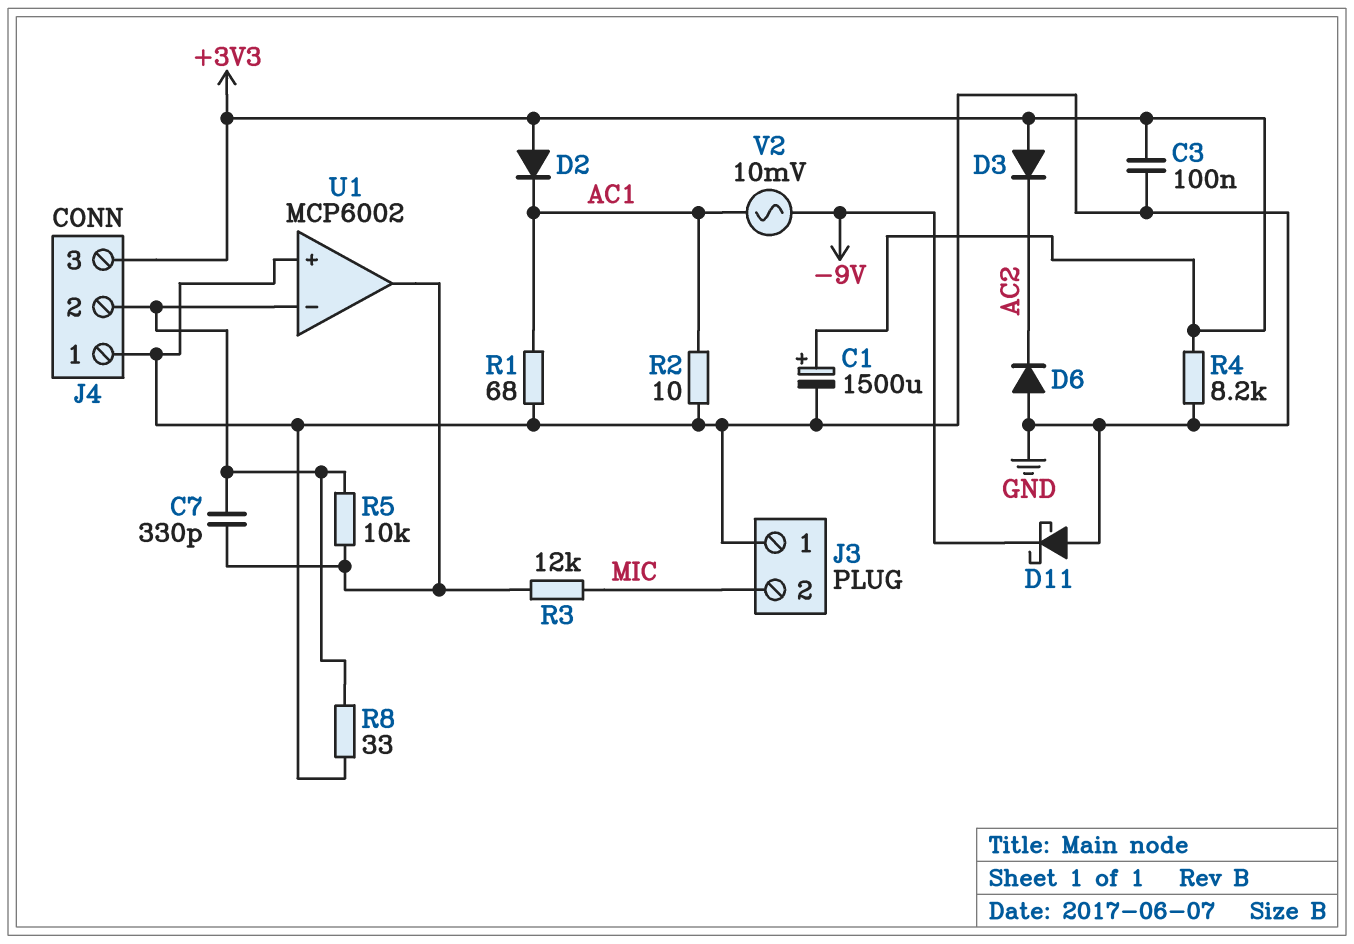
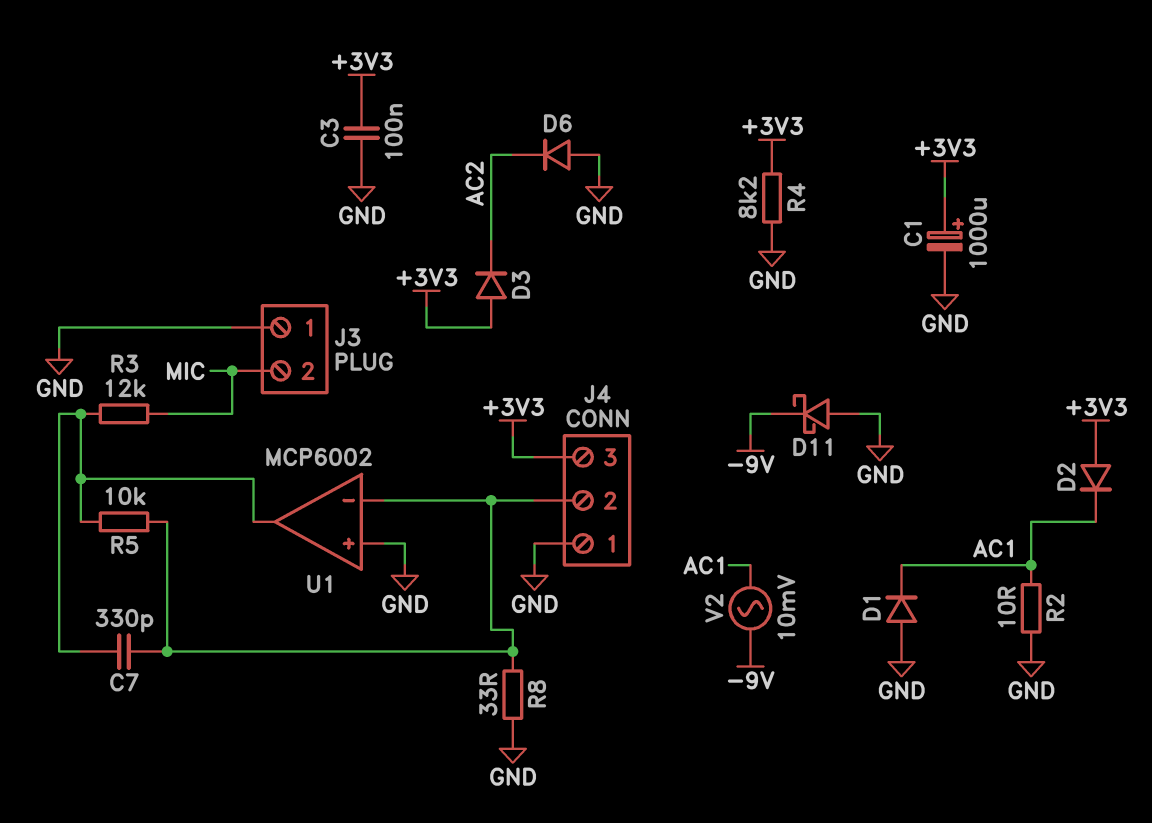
C1: 1500uF (plus +3V3, minus GND) -> 1000uF (plus +3V3, minus GND)
D1: none -> diode (A GND, K AC1)
R1: 68 (AC1, GND) -> none

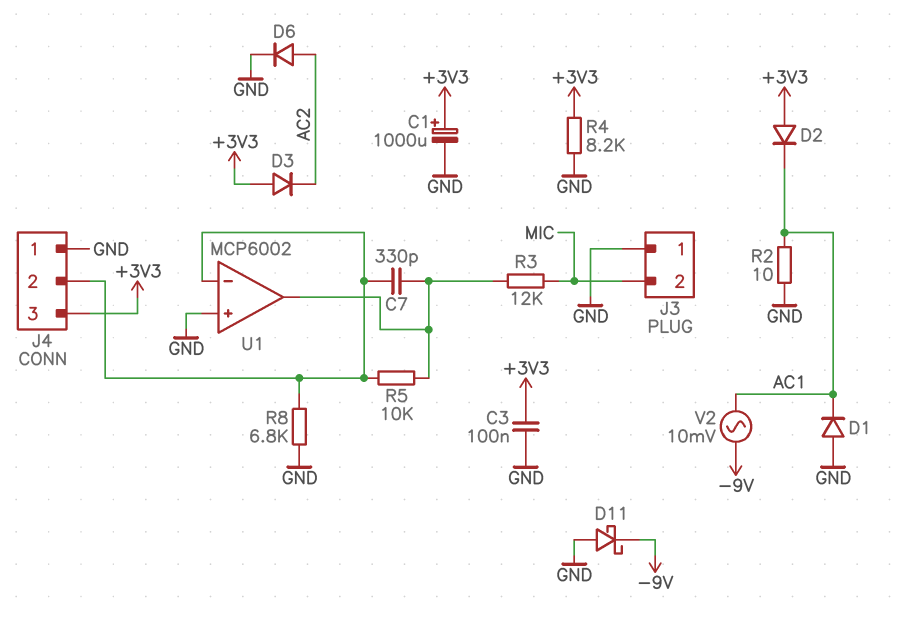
D6: diode (A GND, K AC2) -> diode (A AC2, K GND)
R8: 33 (GND, J4/2) -> 6.8k (GND, J4/2)

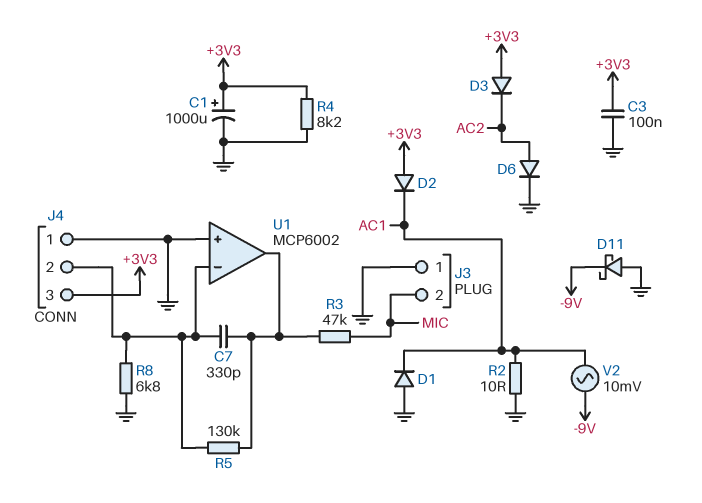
R3: 12k (MIC, U1/out) -> 47k (MIC, U1/out)
R5: 10k (J4/2, U1/out) -> 130k (J4/2, U1/out)

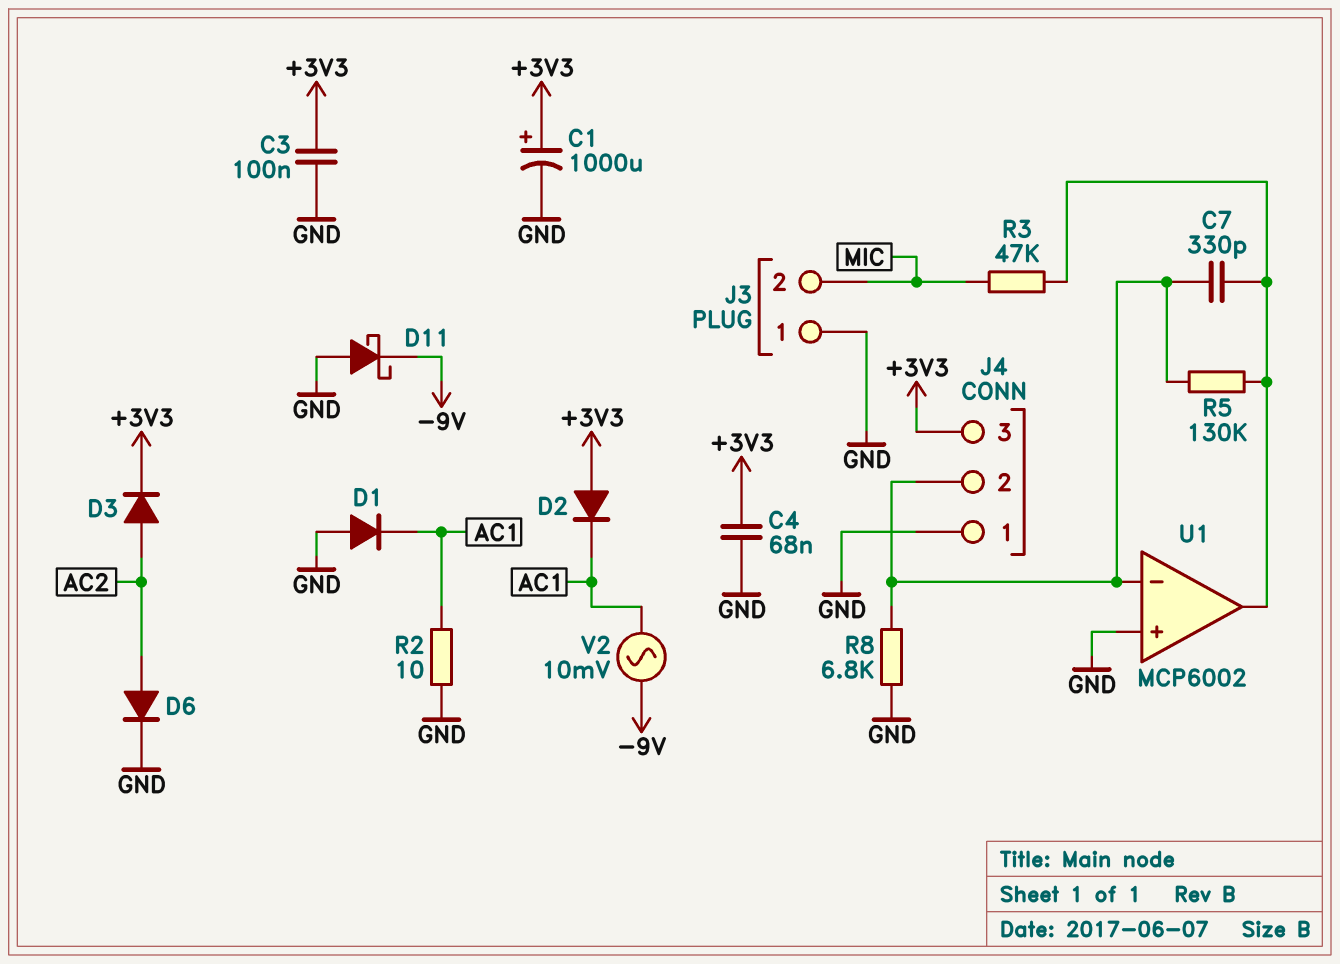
C4: none -> 68nF (+3V3, GND)
D3: diode (A +3V3, K AC2) -> diode (A AC2, K +3V3)
R4: 8.2k (+3V3, GND) -> none

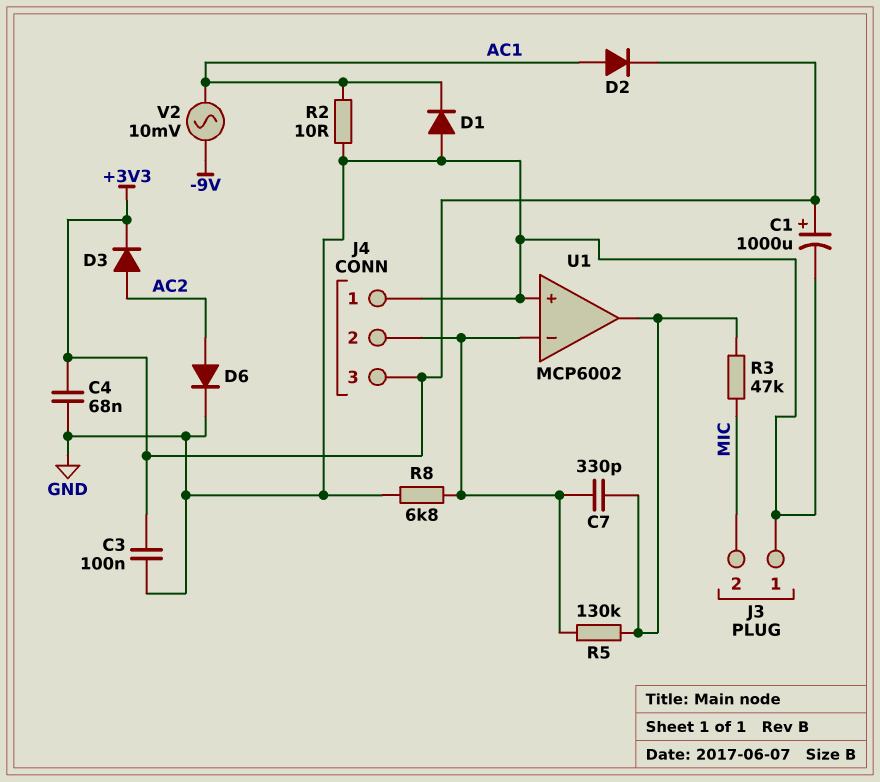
D2: diode (A +3V3, K AC1) -> diode (A AC1, K +3V3)
D11: schottky (A GND, K -9V) -> none

